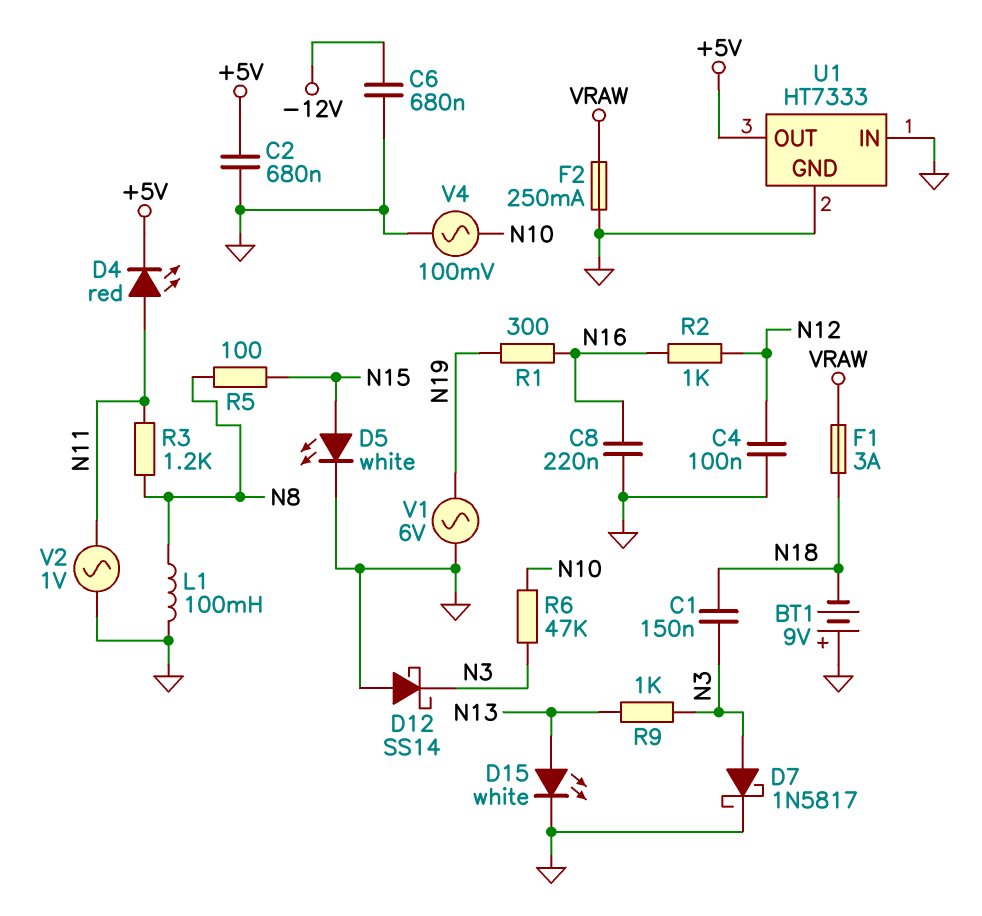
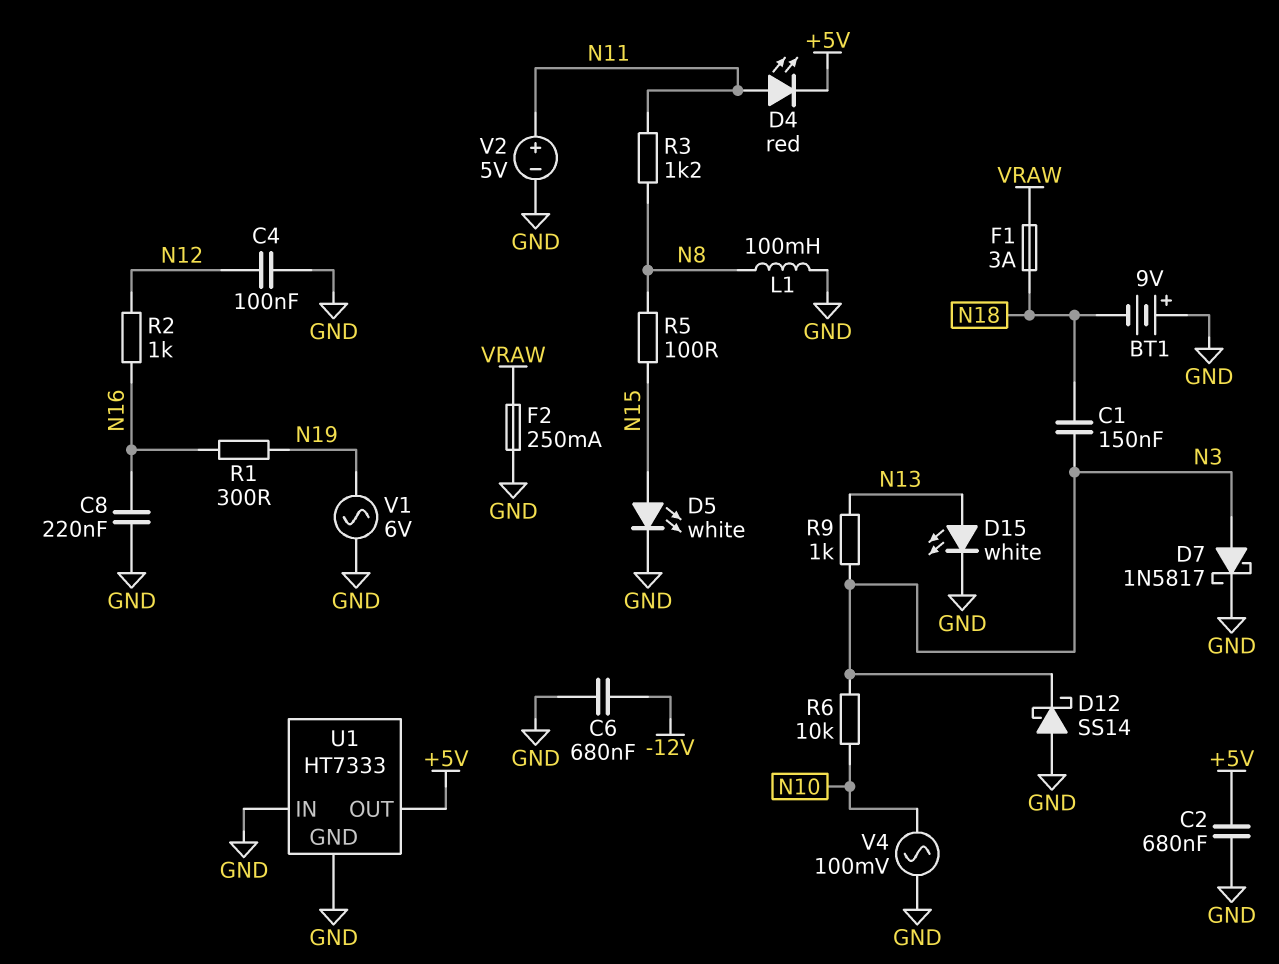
R6: 47k (N3, N10) -> 10k (N3, N10)
V2: AC 1V (GND, N11) -> 5V (plus N11, minus GND)

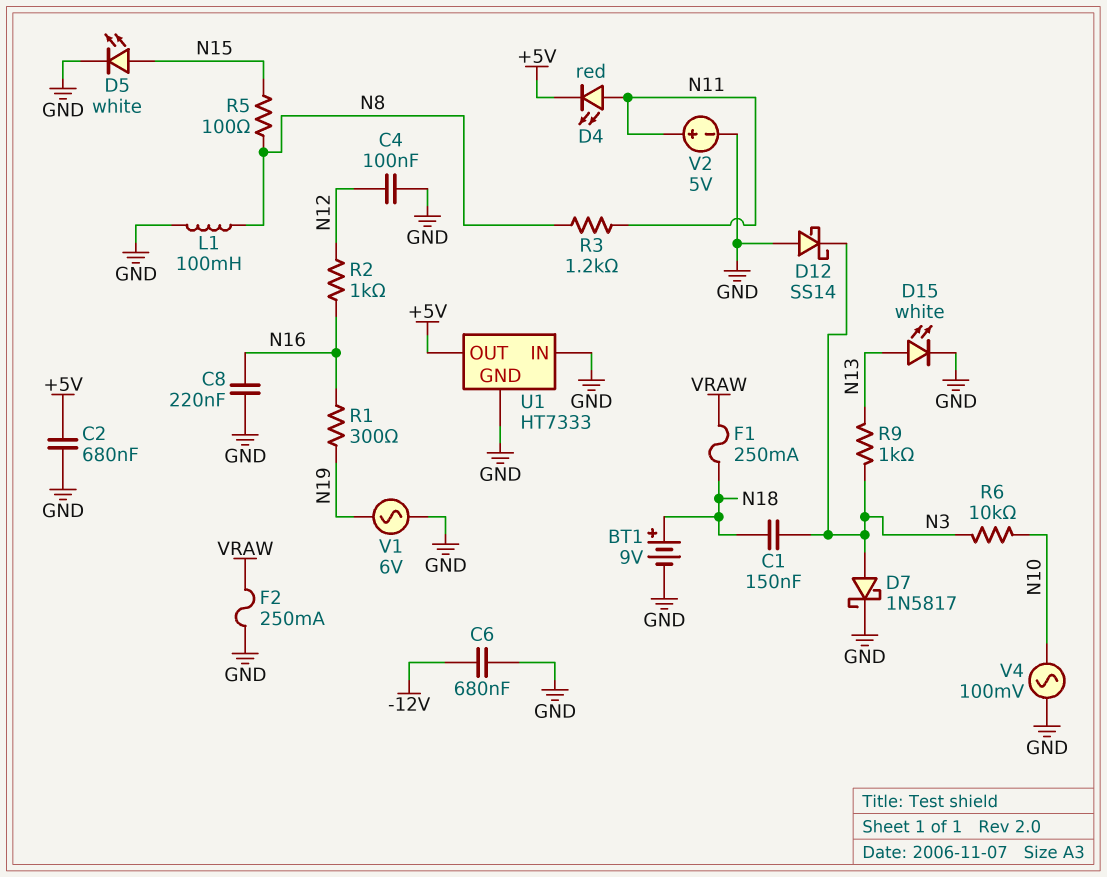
BT1: 9V (plus GND, minus N18) -> 9V (plus N18, minus GND)
F1: 3A (N18, VRAW) -> 250mA (N18, VRAW)

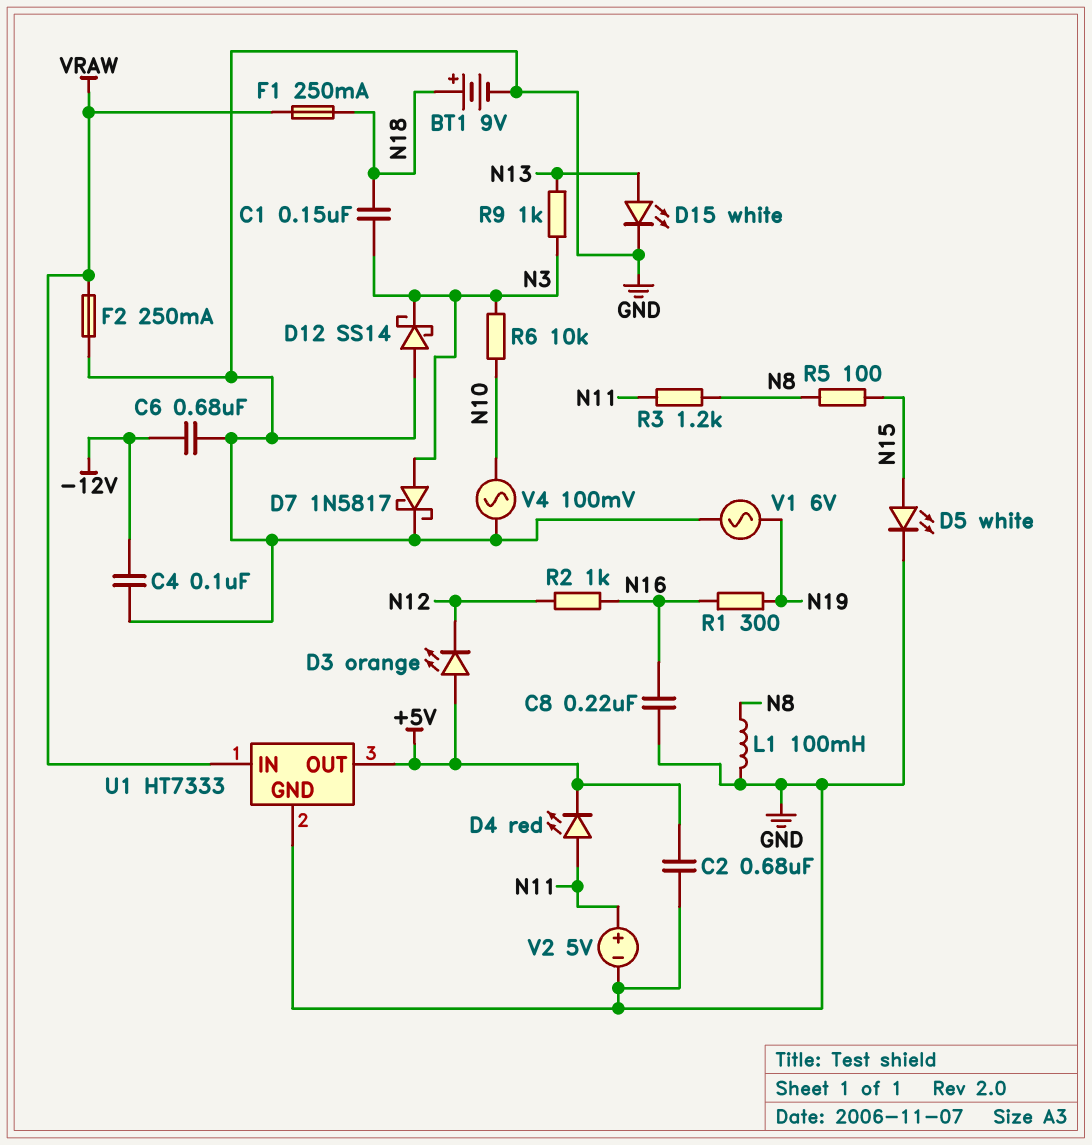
C4: 100nF (GND, N12) -> 100nF (-12V, GND)
D3: none -> LED orange (A +5V, K N12)
U1 pin IN: GND -> VRAW

